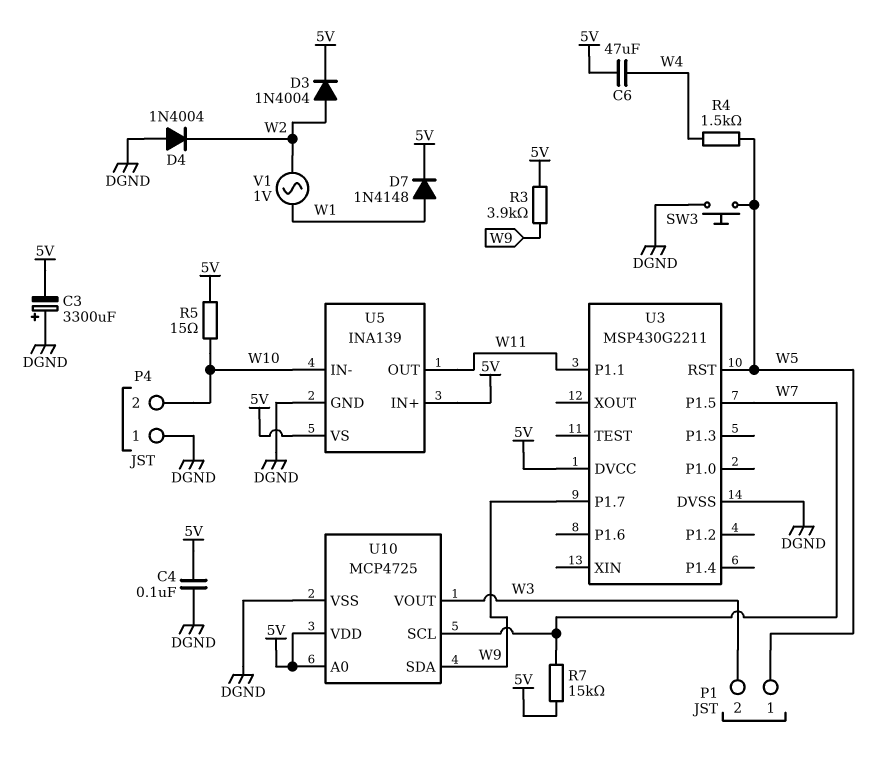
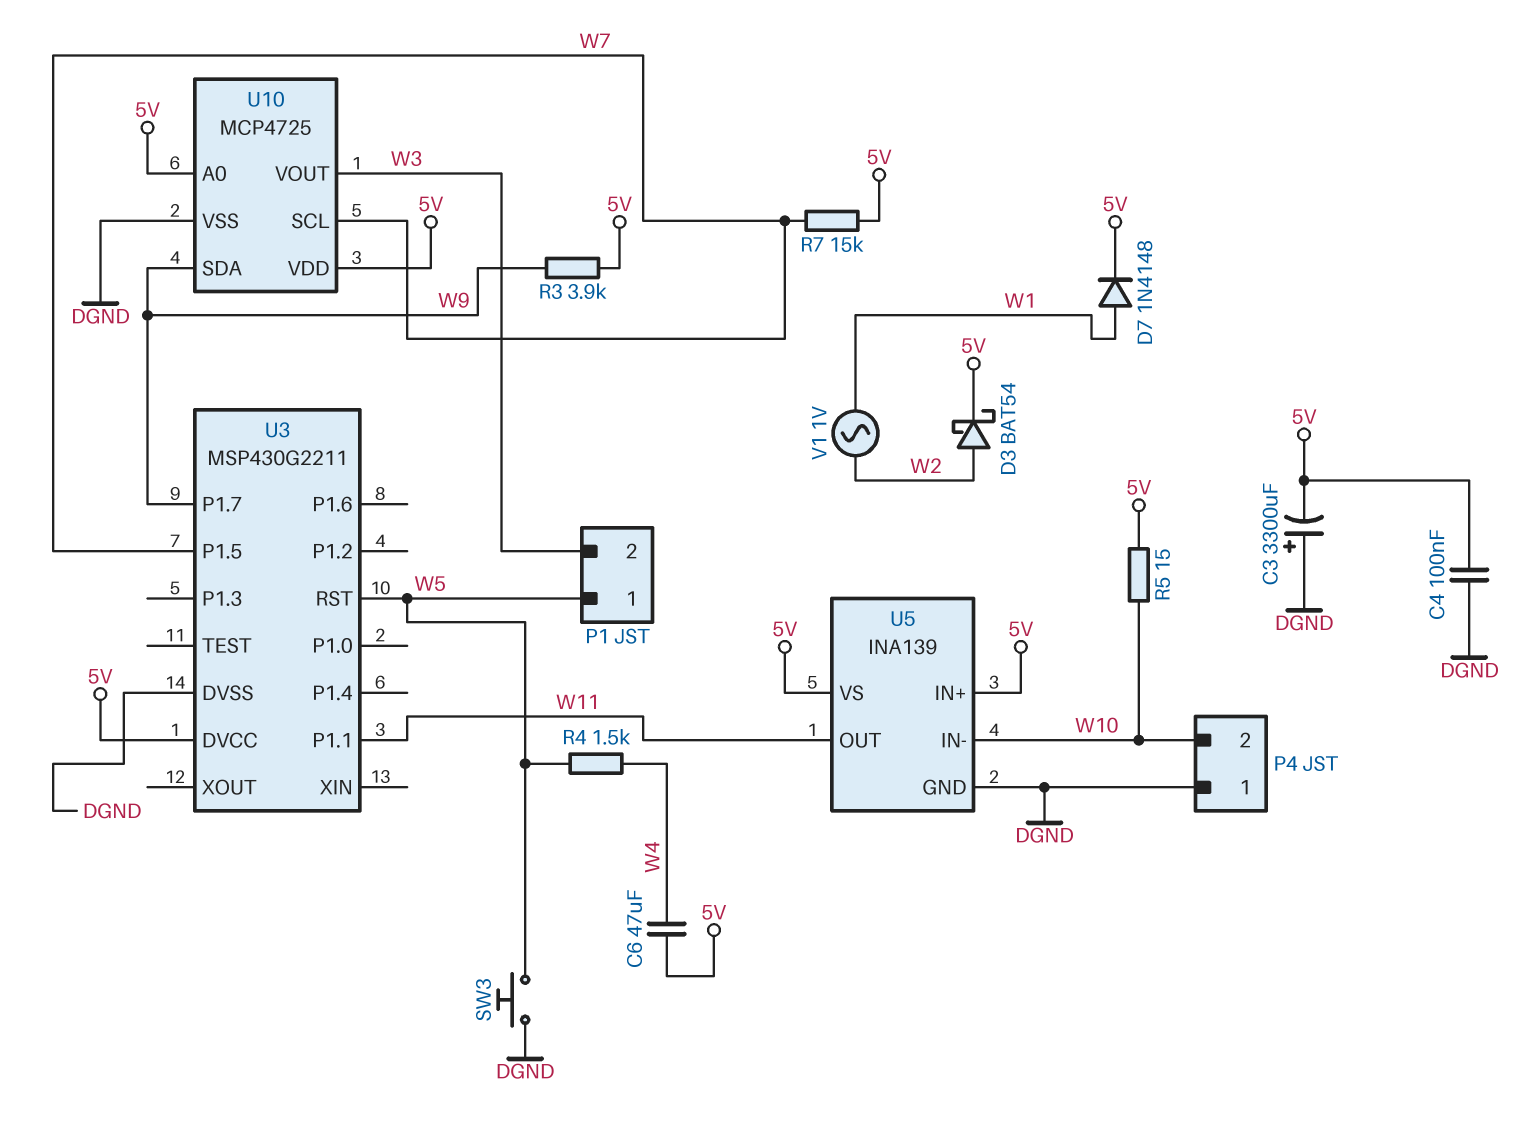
D3: diode 1N4004 (A W2, K 5V) -> schottky BAT54 (A W2, K 5V)
D4: diode 1N4004 (A DGND, K W2) -> none

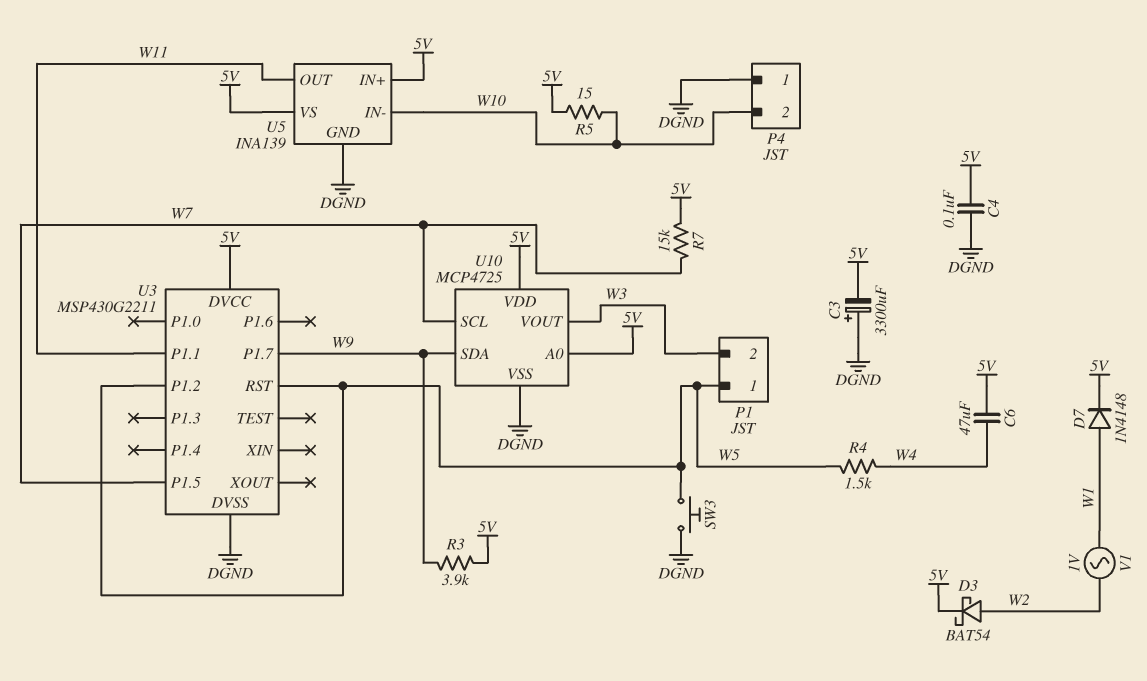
U3 pin P1.2: none -> W5

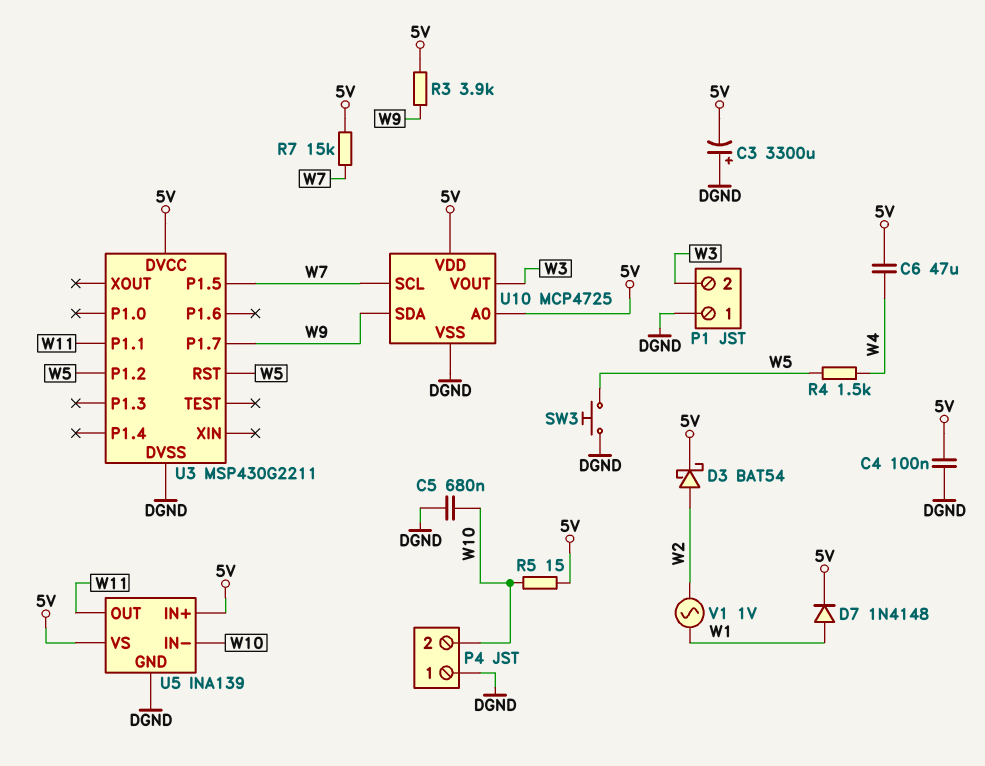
C5: none -> 680nF (DGND, W10)
P1 pin 1: W5 -> DGND

